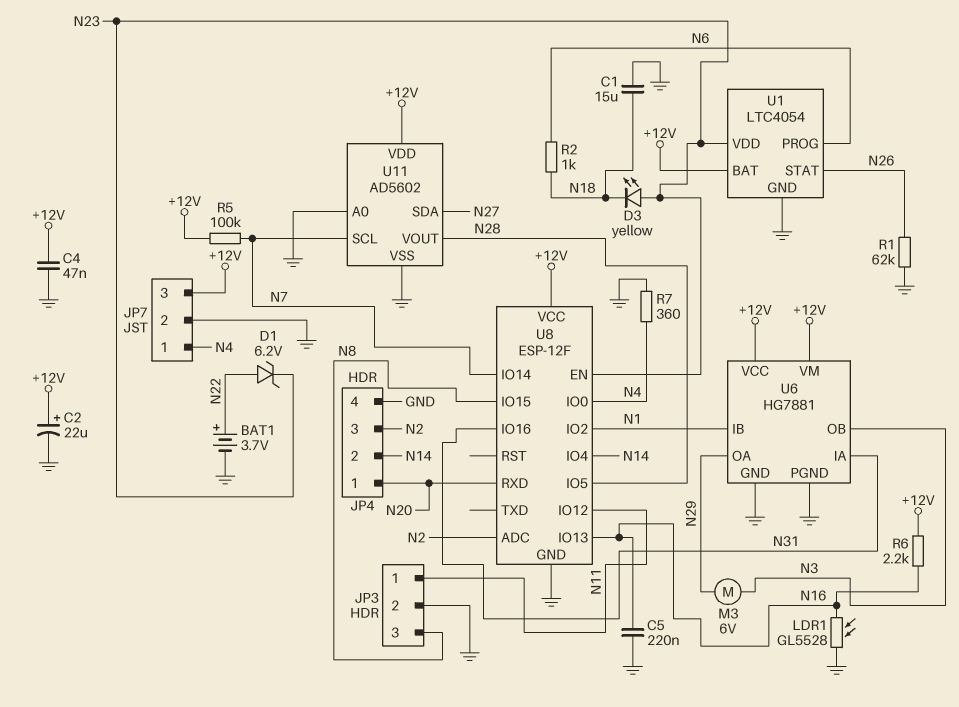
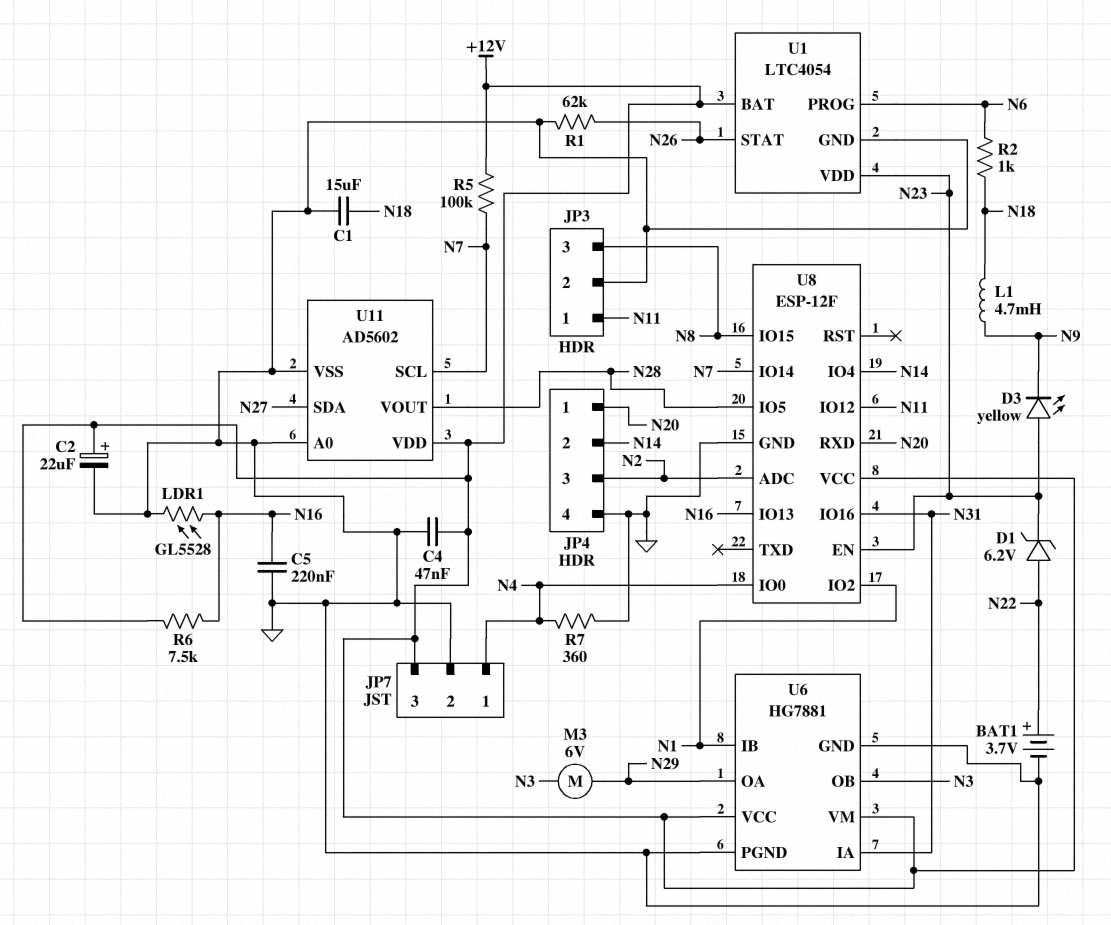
D3: LED yellow (A N23, K N18) -> LED yellow (A N23, K N9)
L1: none -> 4.7mH (N9, N18)
R6: 2.2k (+12V, N16) -> 7.5k (+12V, N16)

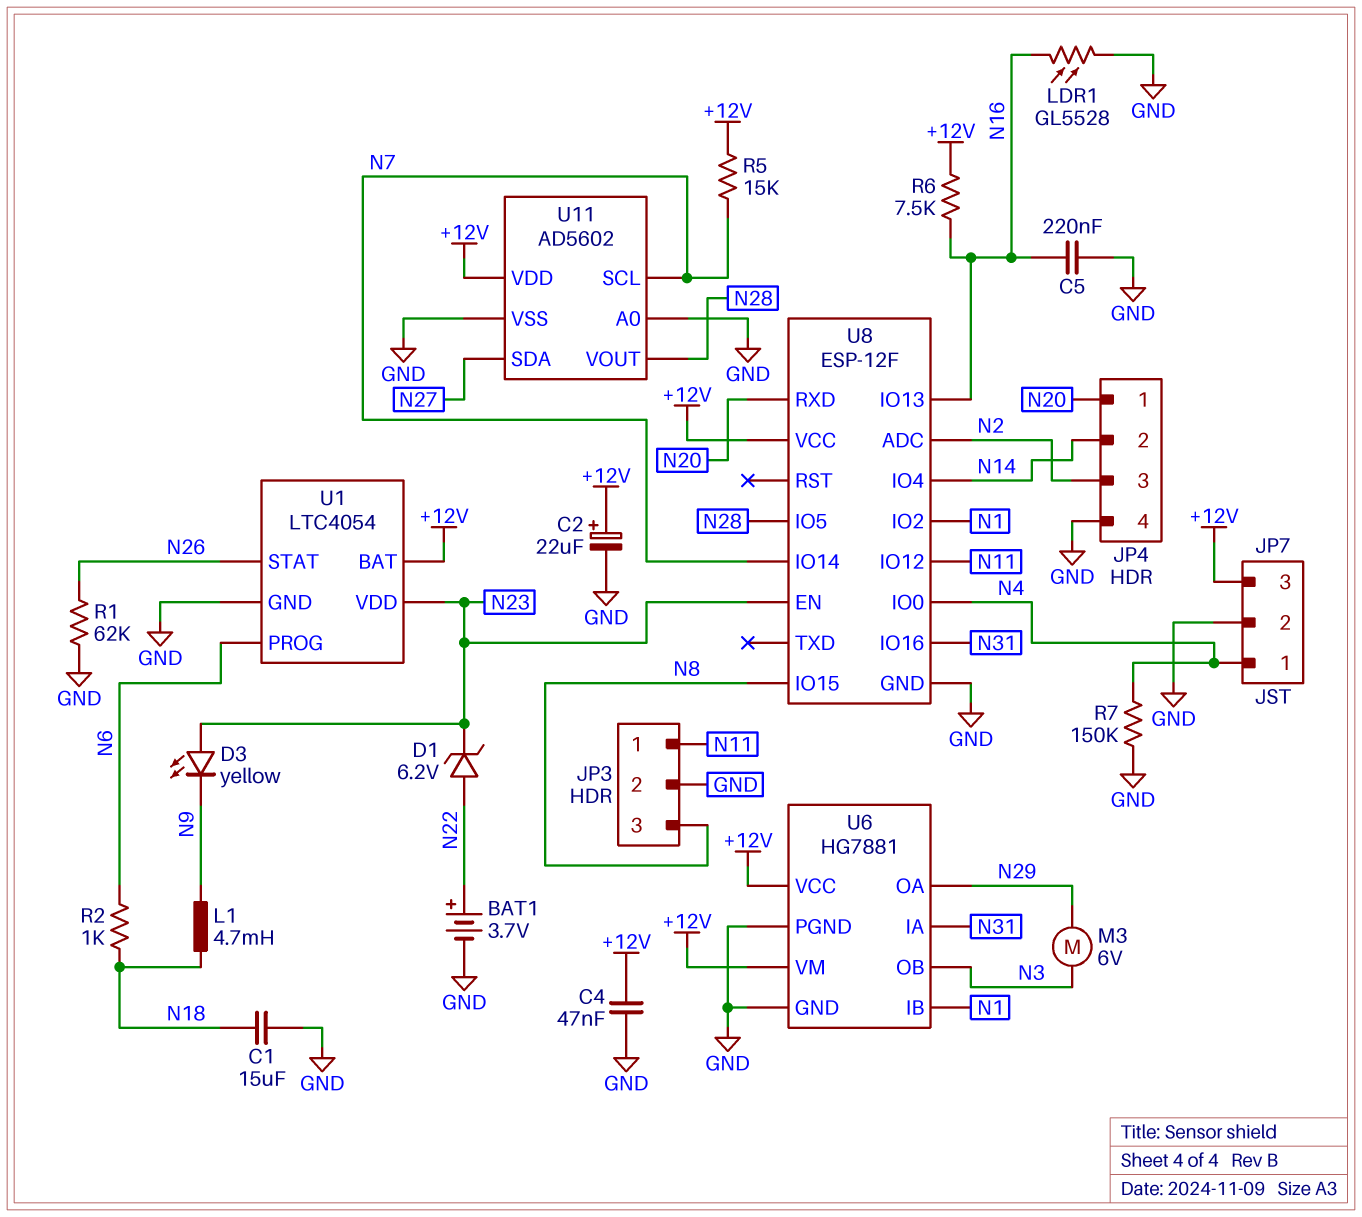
R5: 100k (+12V, N7) -> 15k (+12V, N7)
R7: 360 (GND, N4) -> 150k (GND, N4)

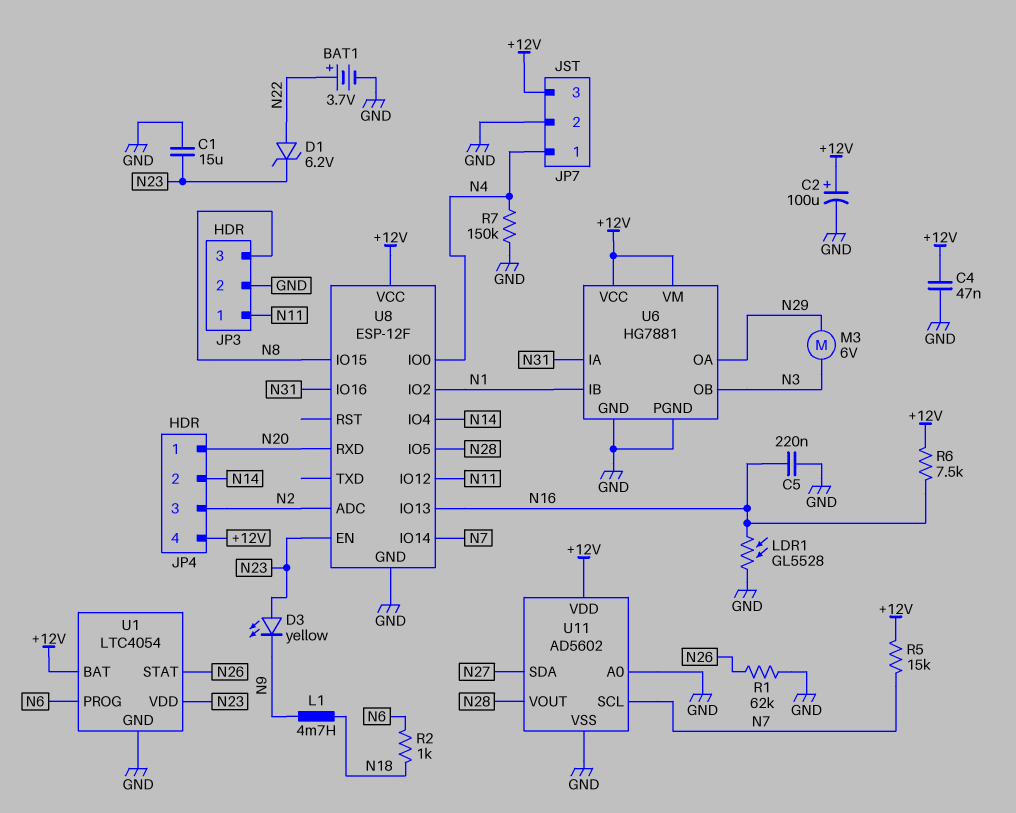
C1: 15uF (GND, N18) -> 15uF (GND, N23)
C2: 22uF (plus +12V, minus GND) -> 100uF (plus +12V, minus GND)
JP4 pin 4: GND -> +12V

